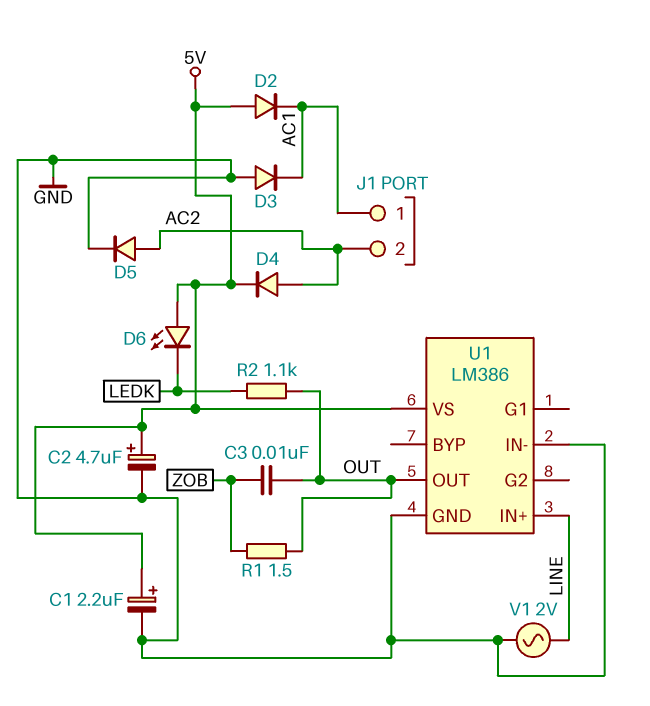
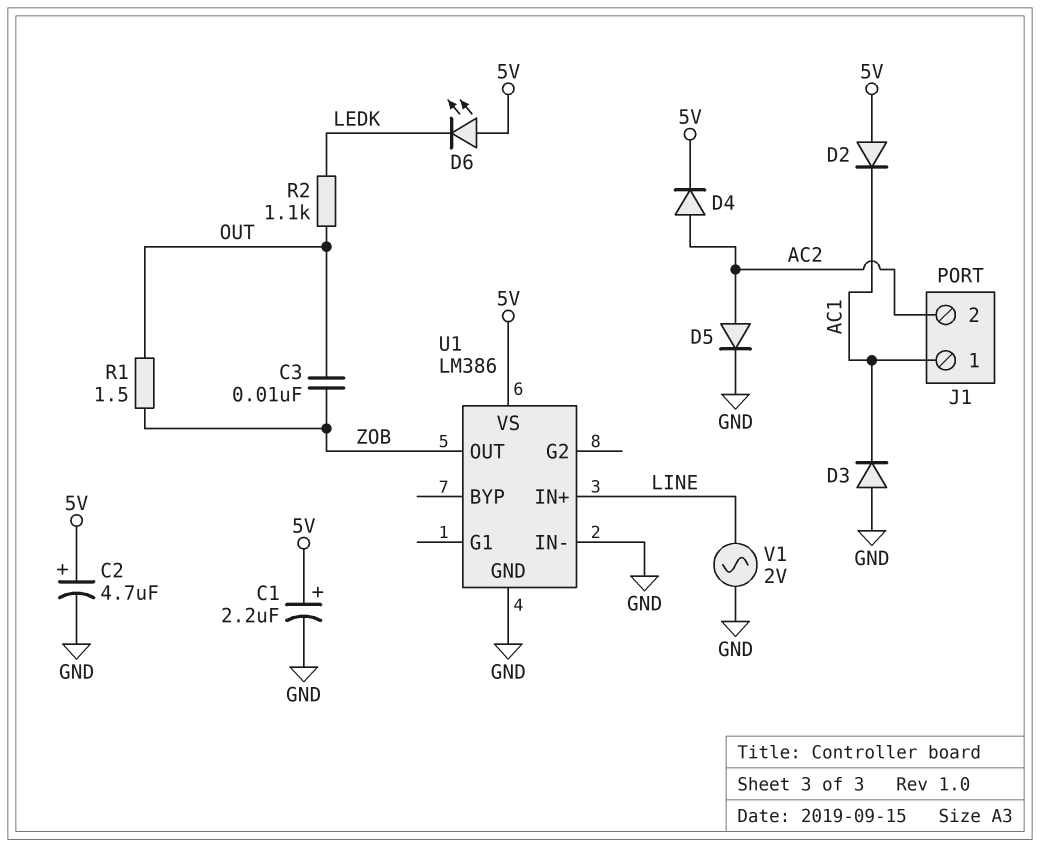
U1 pin OUT: OUT -> ZOB

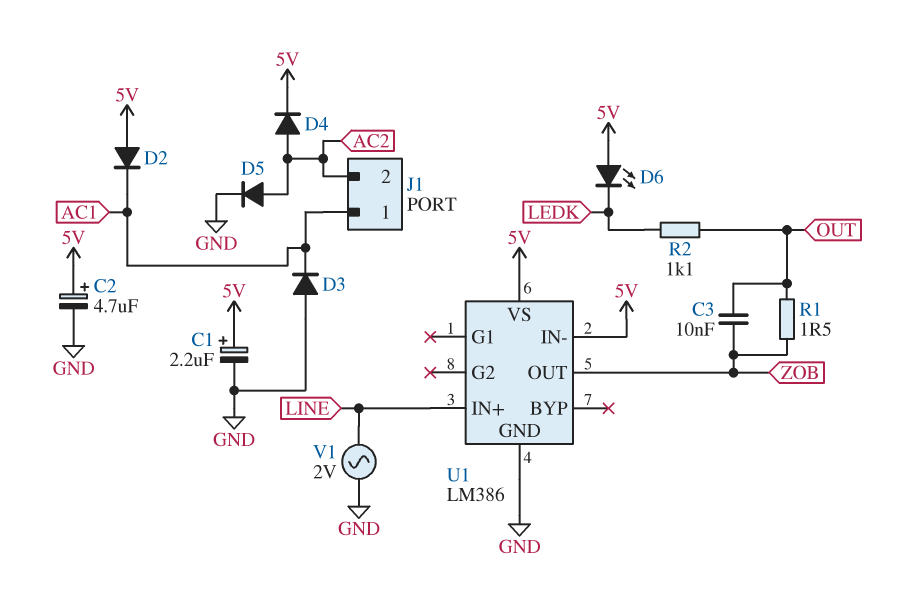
U1 pin IN-: GND -> 5V

